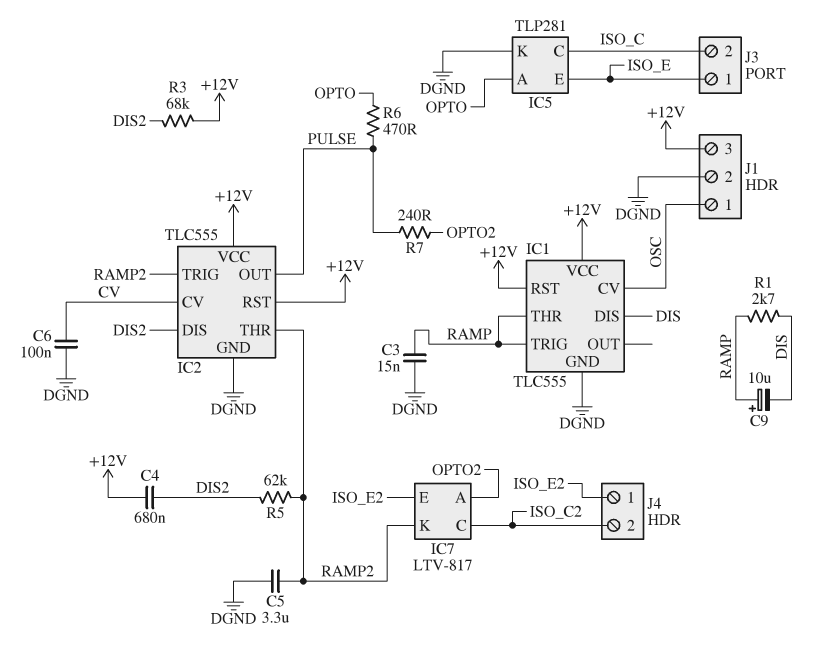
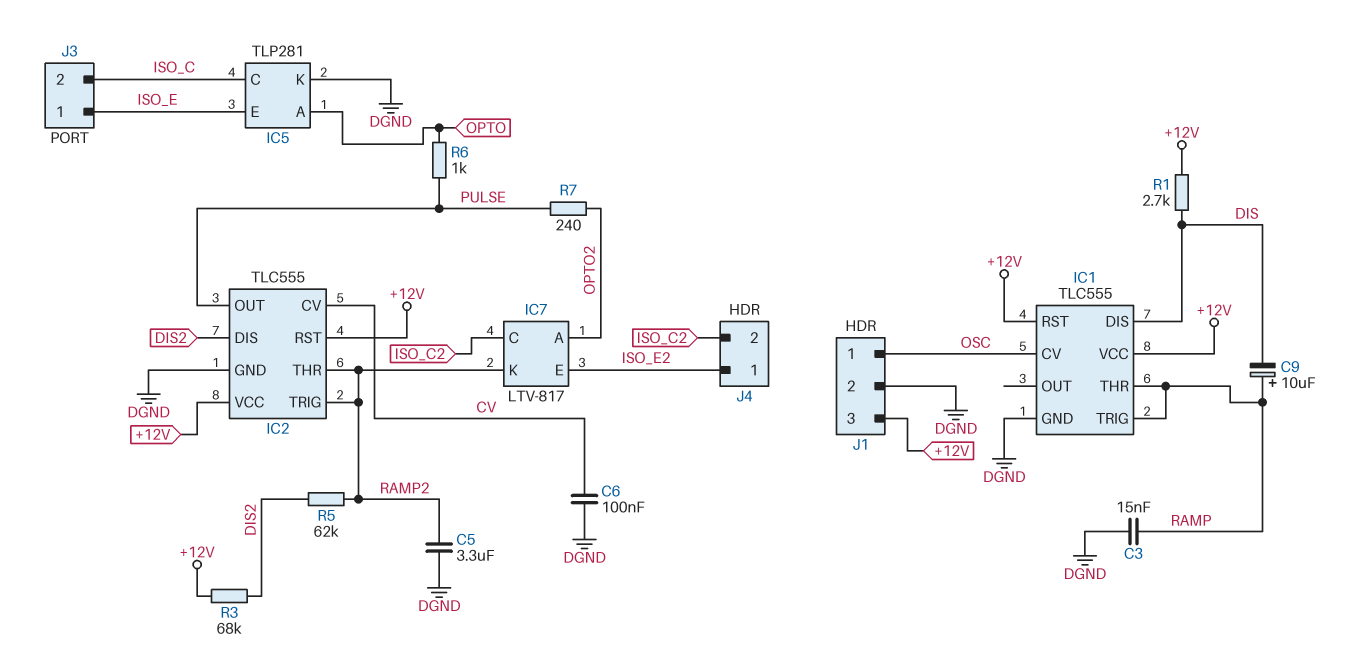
C4: 680nF (+12V, DIS2) -> none
R1: 2.7k (DIS, RAMP) -> 2.7k (+12V, DIS)
R6: 470 (OPTO, PULSE) -> 1k (OPTO, PULSE)

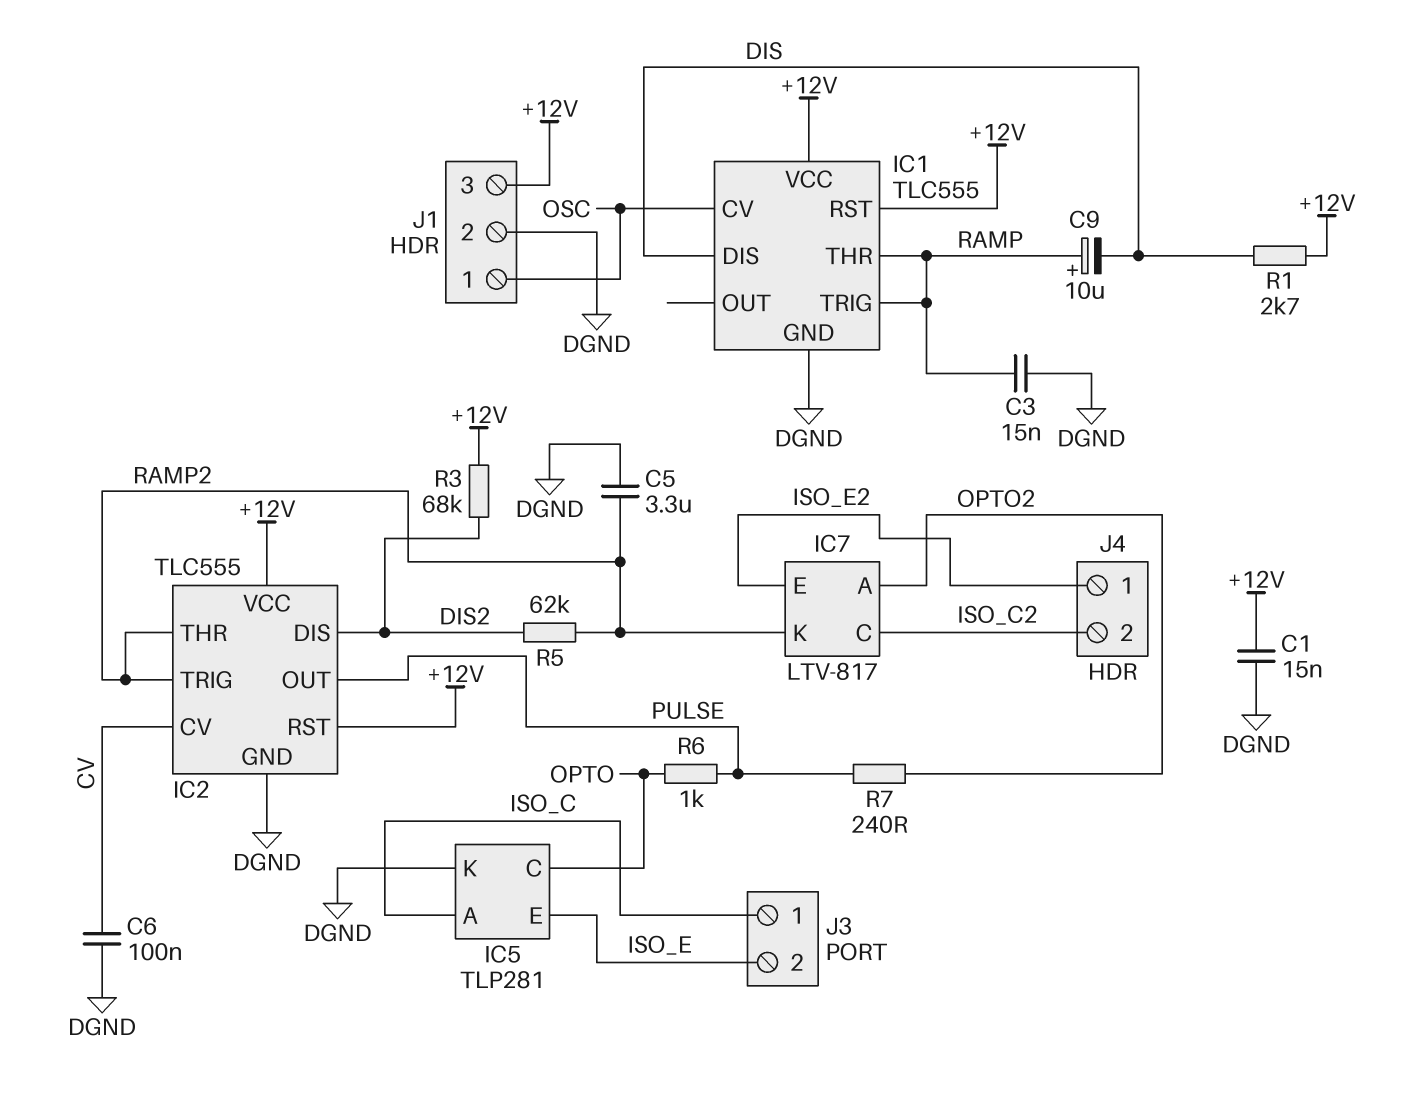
C1: none -> 15nF (+12V, DGND)
IC5 pin A: OPTO -> ISO_C
IC5 pin C: ISO_C -> OPTO
J3 pin 1: ISO_E -> ISO_C
J3 pin 2: ISO_C -> ISO_E

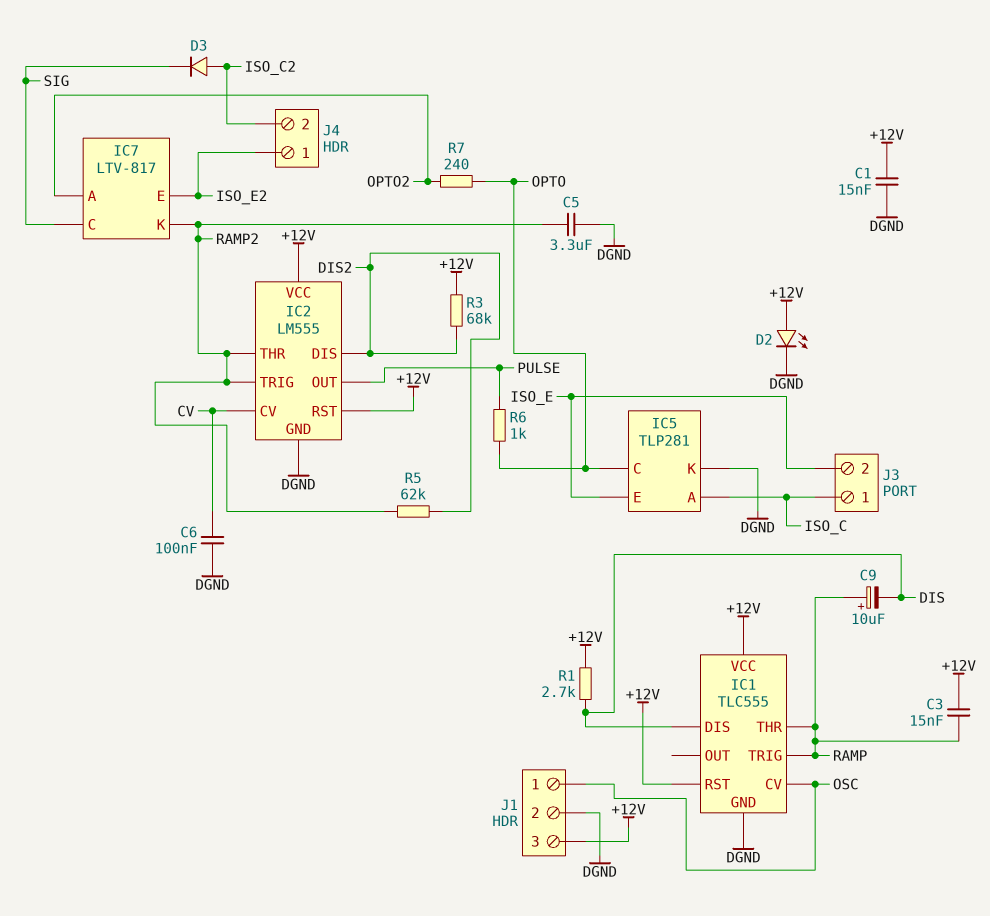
C3: 15nF (DGND, RAMP) -> 15nF (+12V, RAMP)
D2: none -> LED (A +12V, K DGND)
D3: none -> diode (A ISO_C2, K SIG)
IC2: TLC555 -> LM555
IC7 pin C: ISO_C2 -> SIG
R7: 240 (OPTO2, PULSE) -> 240 (OPTO, OPTO2)

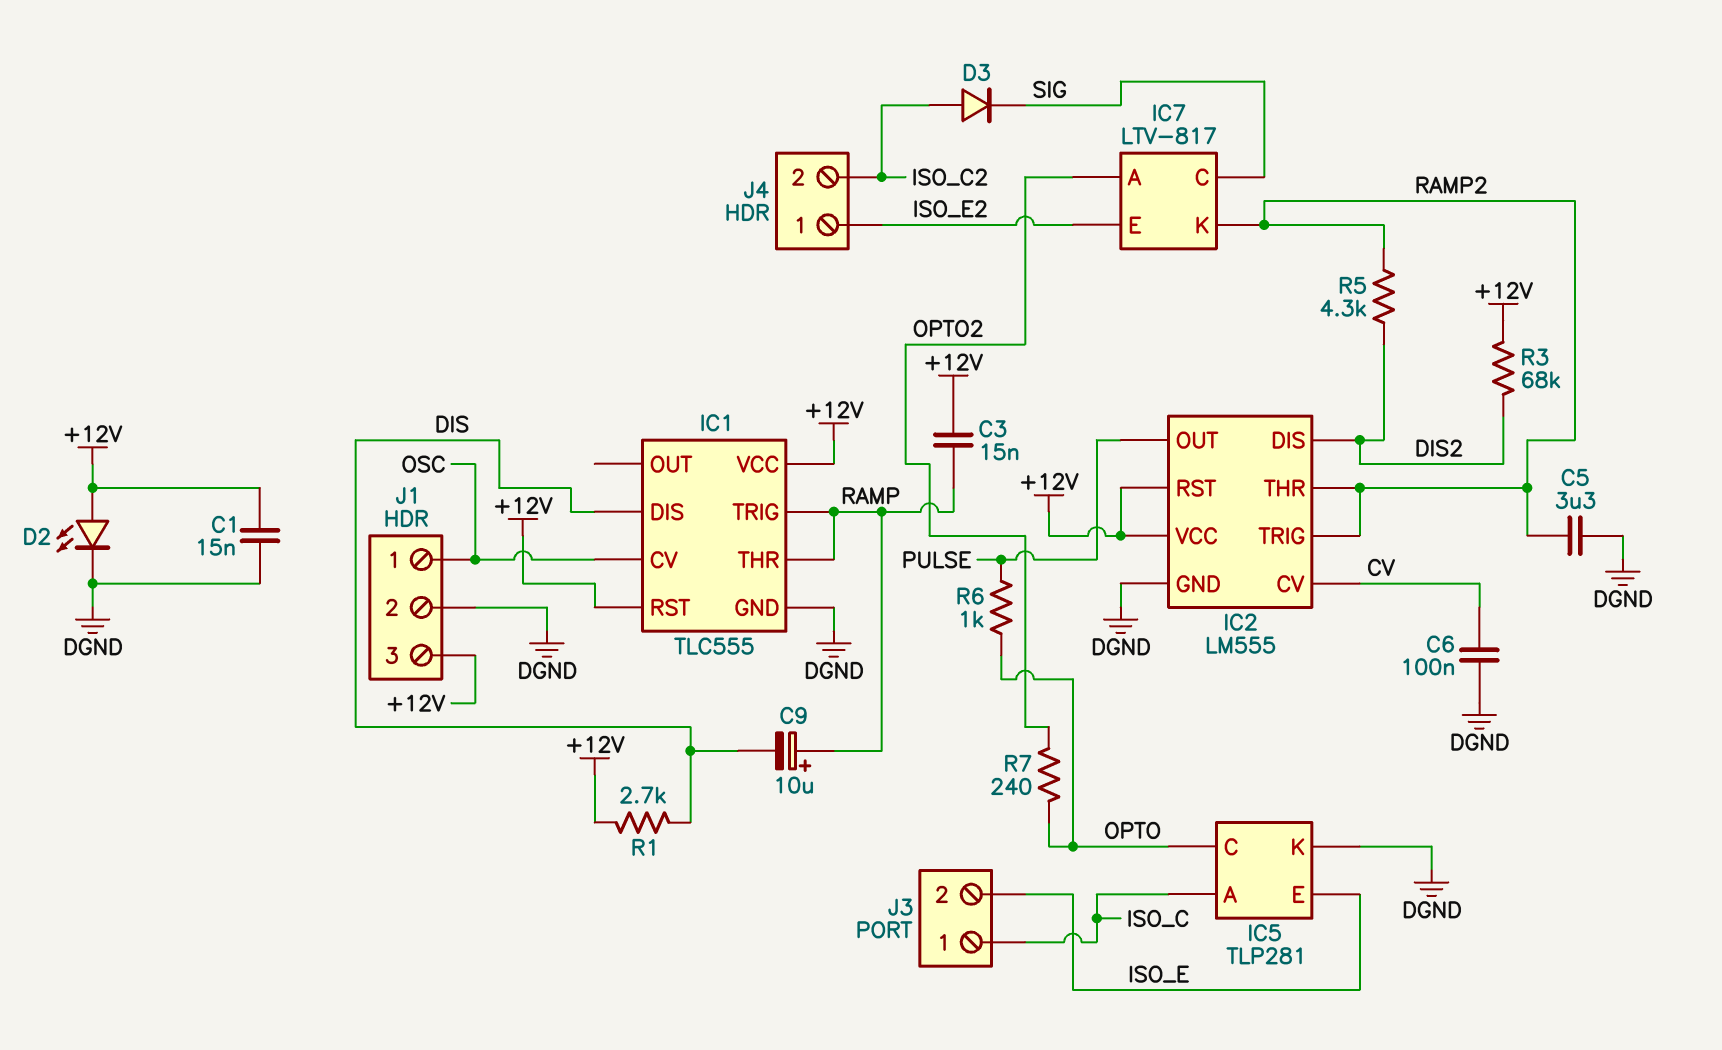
R5: 62k (DIS2, RAMP2) -> 4.3k (DIS2, RAMP2)

